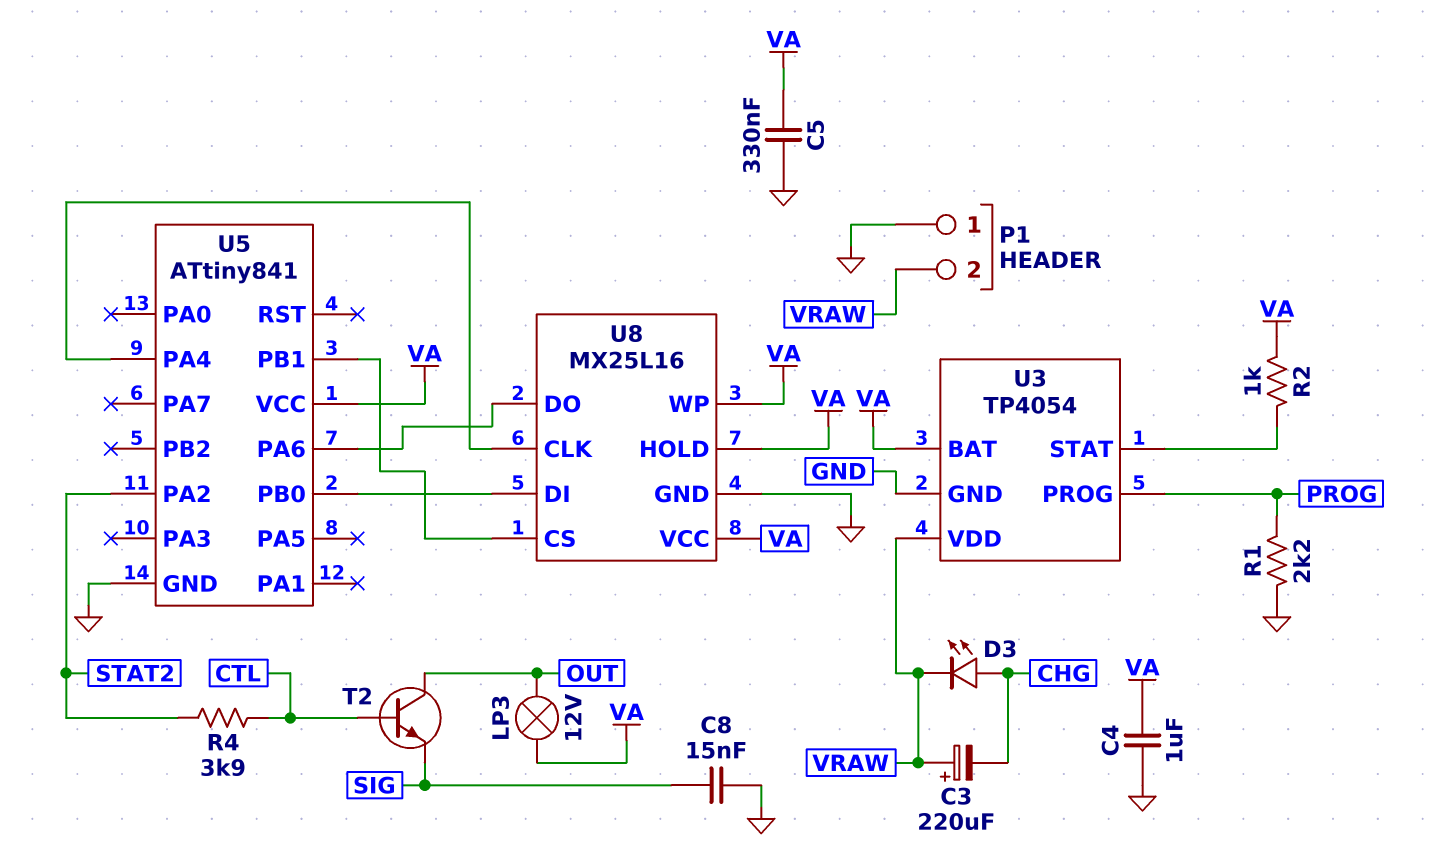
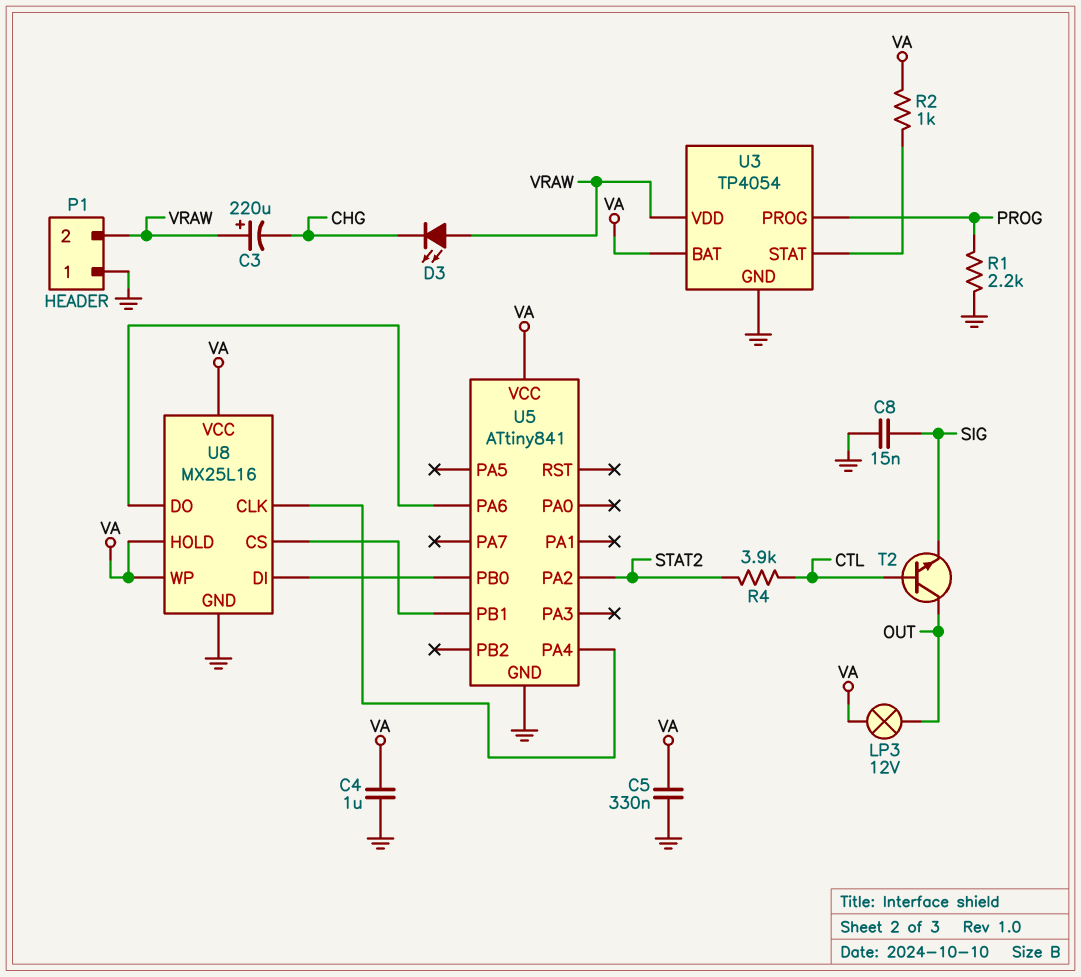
D3: LED (A CHG, K VRAW) -> LED (A VRAW, K CHG)

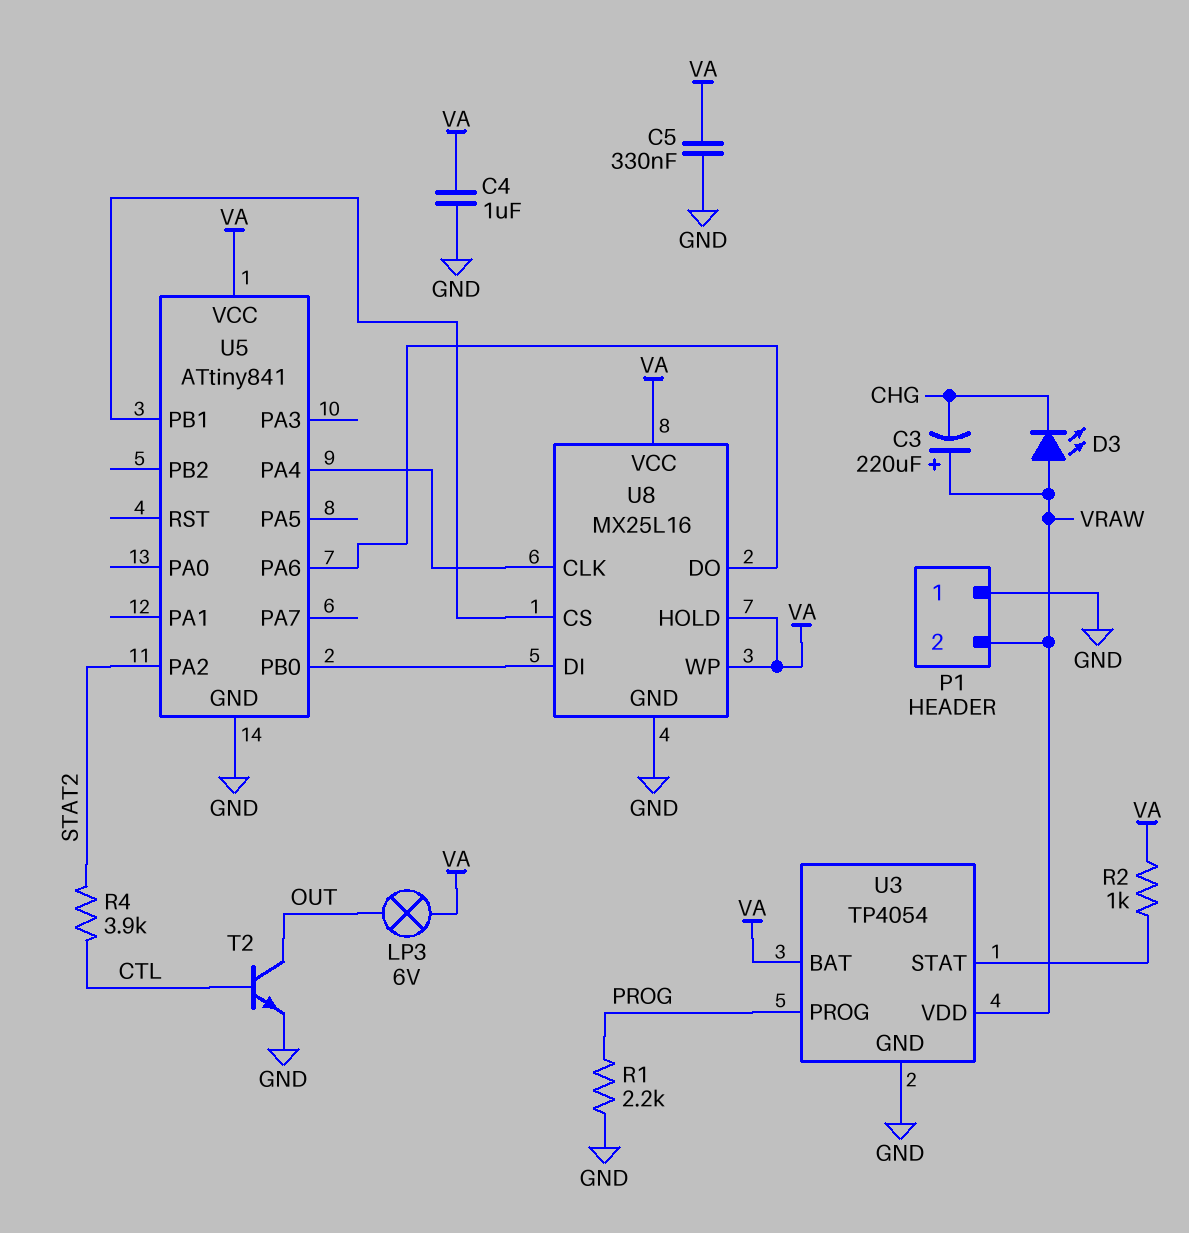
C8: 15nF (GND, SIG) -> none
LP3: lamp 12V (OUT, VA) -> lamp 6V (OUT, VA)
T2: NPN (B CTL, C OUT, E SIG) -> NPN (B CTL, C OUT, E GND)

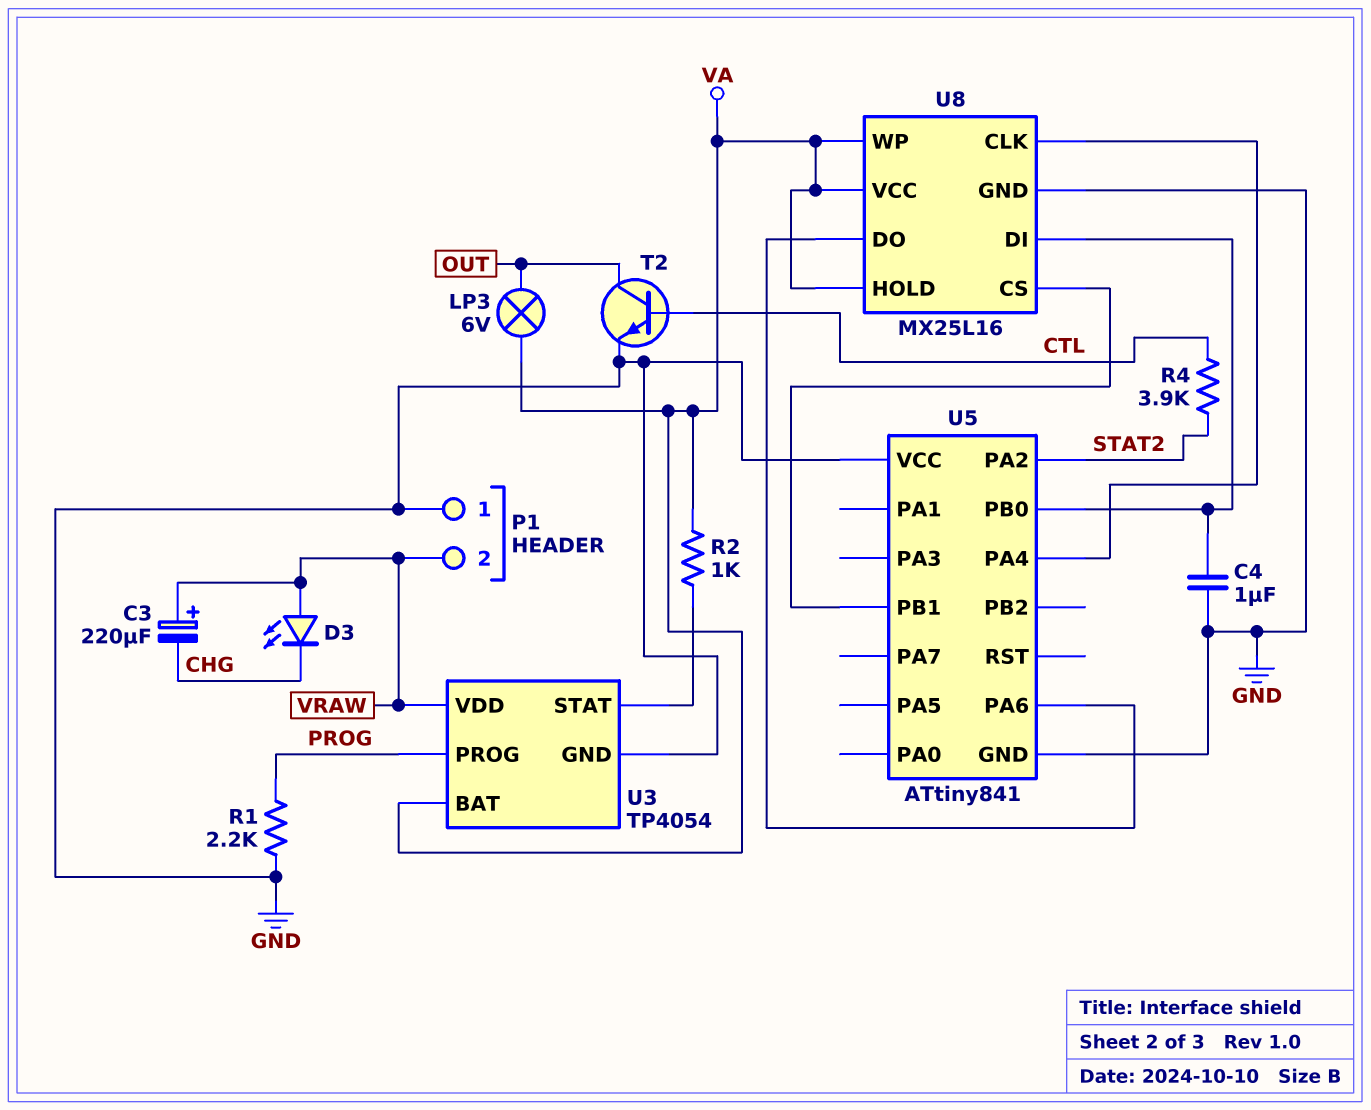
C4: 1uF (GND, VA) -> 1uF (GND, U5/PB0)
C5: 330nF (GND, VA) -> none
U5 pin VCC: VA -> GND

